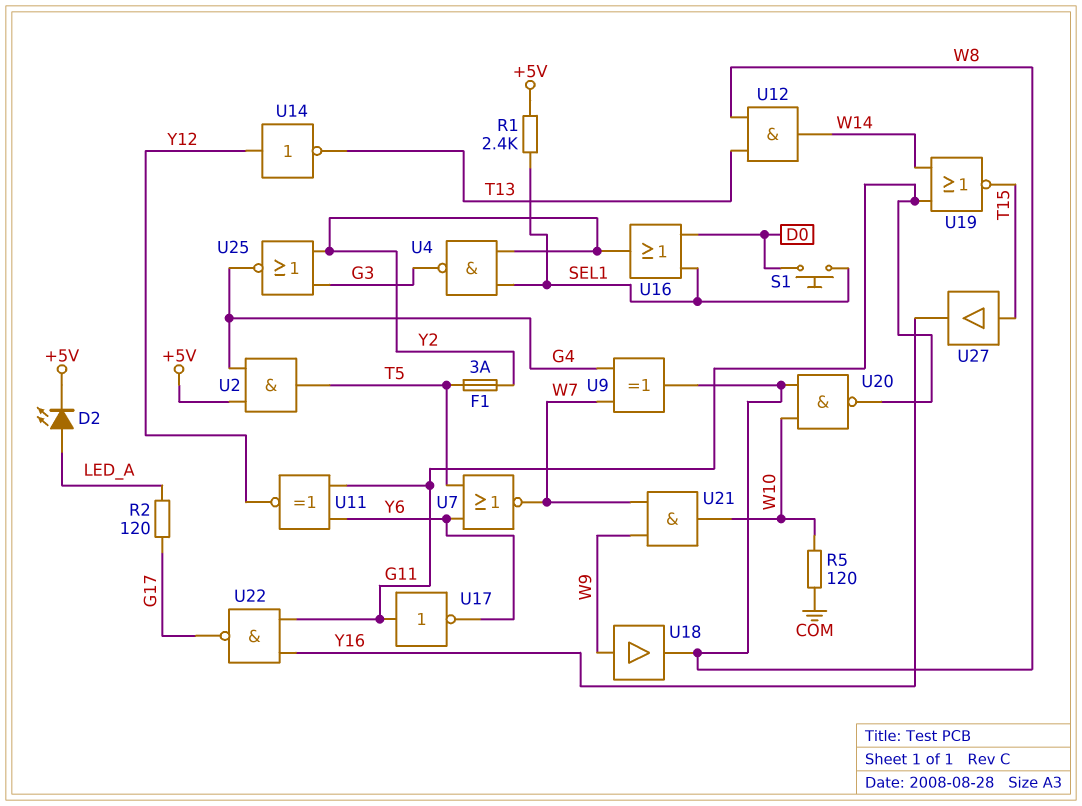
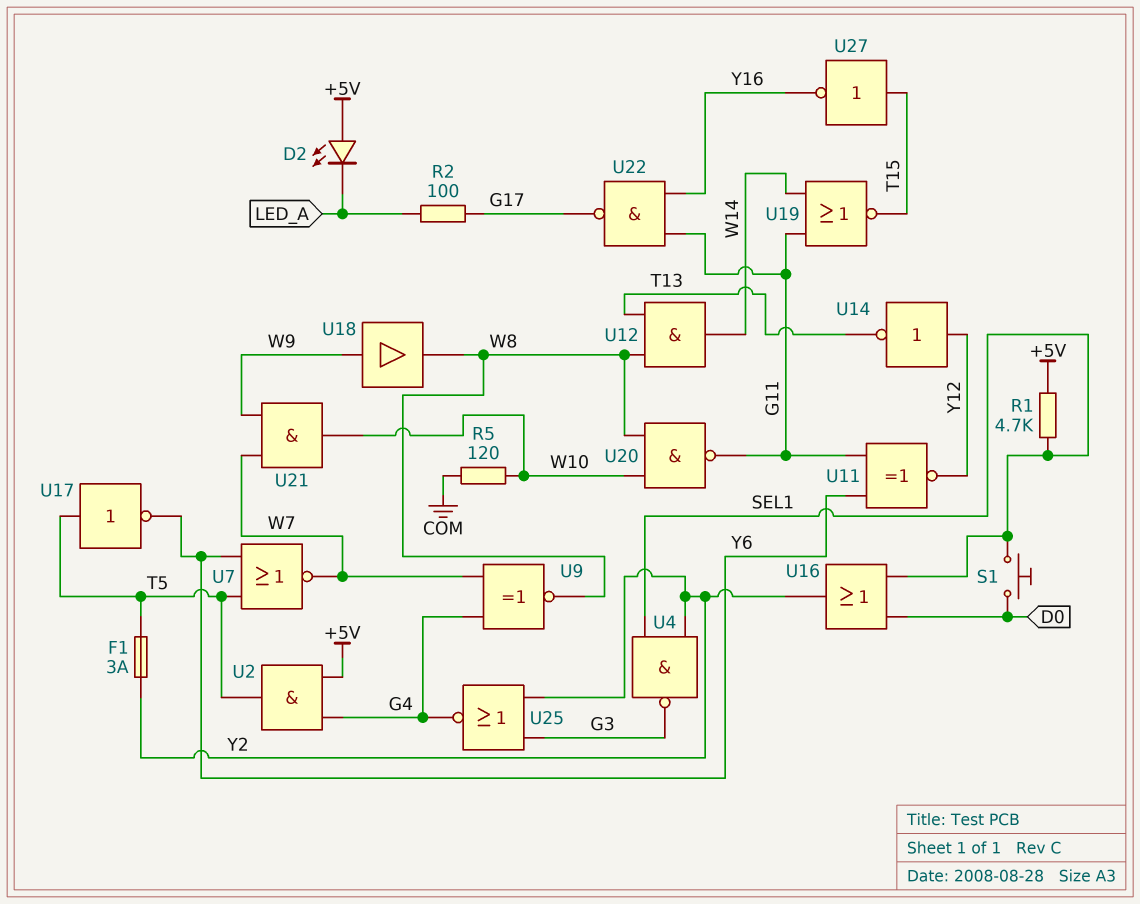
D2: LED (A LED_A, K +5V) -> LED (A +5V, K LED_A)
R1: 2.4k (+5V, SEL1) -> 4.7k (+5V, SEL1)
R2: 120 (G17, LED_A) -> 100 (G17, LED_A)
U9: XOR (in G4, in W7, out W8) -> XNOR (in G4, in W7, out W8)
U17: NOT (in G11, out Y6) -> NOT (in T5, out Y6)
U27: buffer (in T15, out Y16) -> NOT (in T15, out Y16)

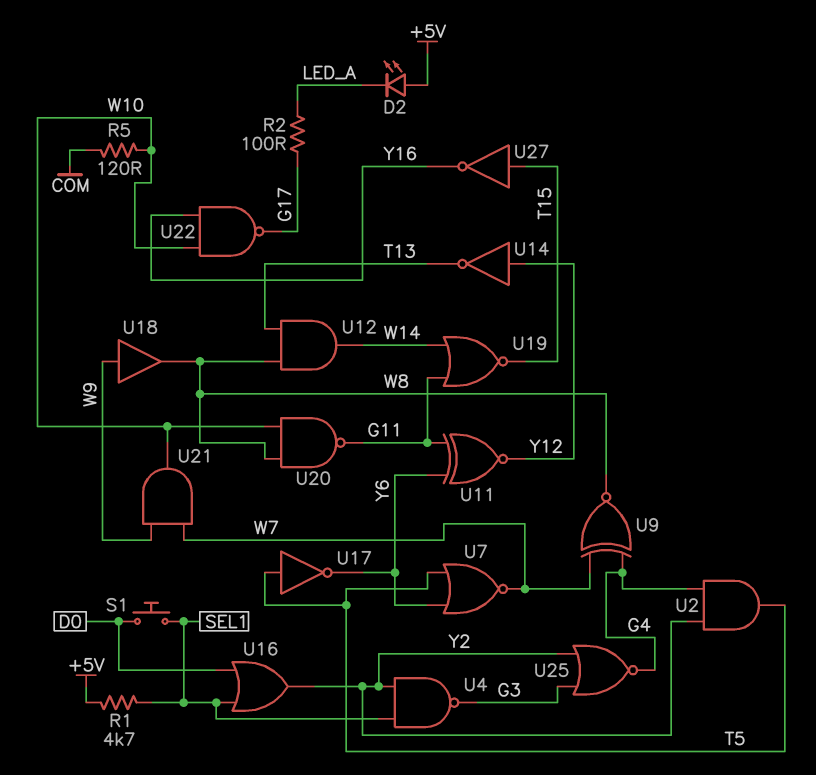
F1: 3A (T5, Y2) -> none
U2: AND (in +5V, in G4, out T5) -> AND (in G4, in Y2, out T5)
U22: NAND (in G11, in Y16, out G17) -> NAND (in W10, in Y16, out G17)

